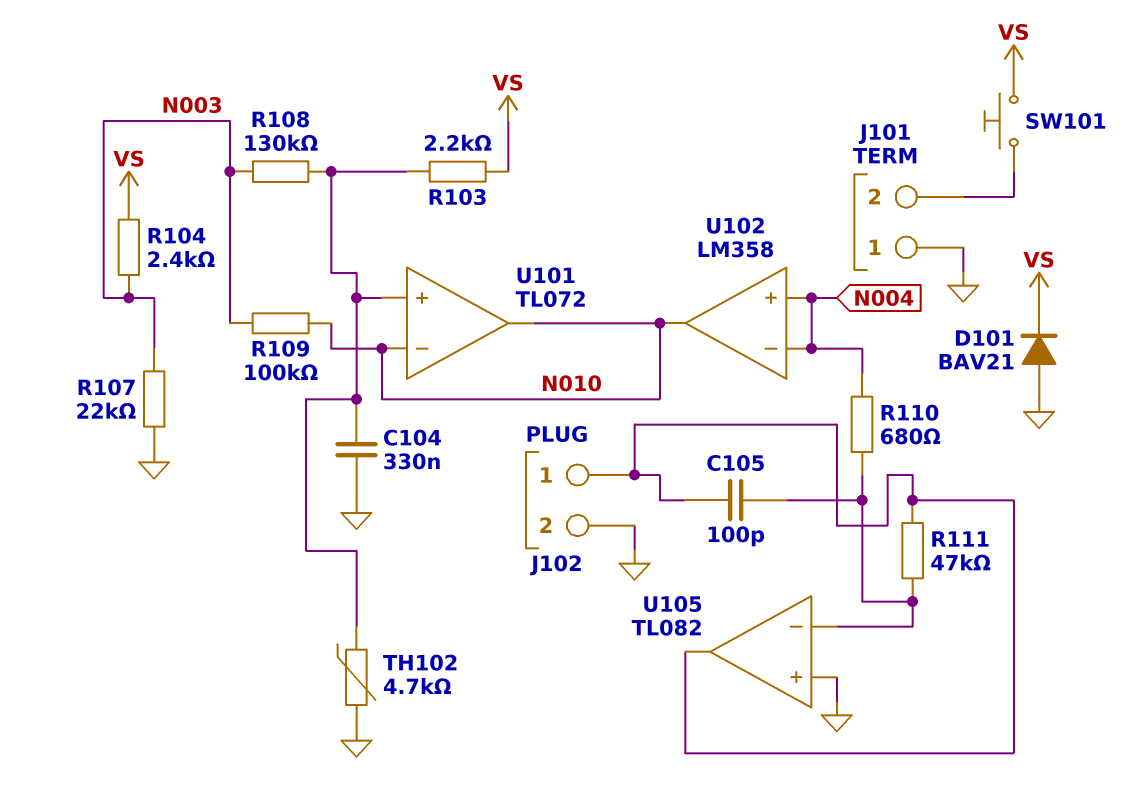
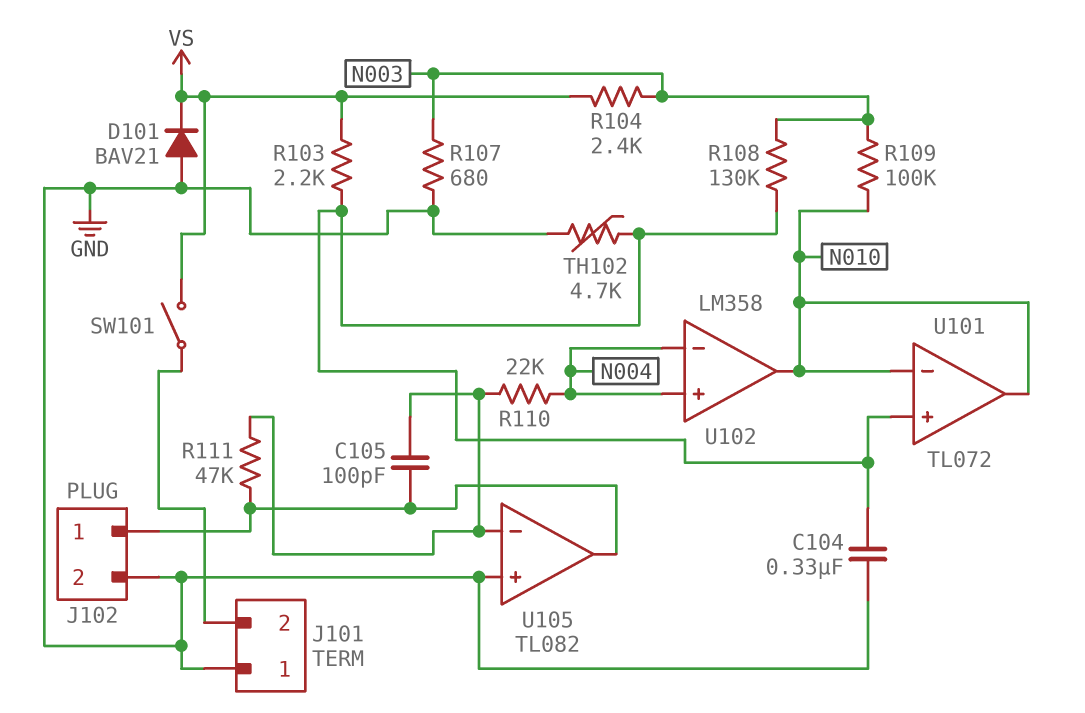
R107: 22k (GND, N003) -> 680 (GND, N003)
R110: 680 (N004, U105/in-) -> 22k (N004, U105/in-)
SW101: button (J101/2, VS) -> switch (J101/2, VS)

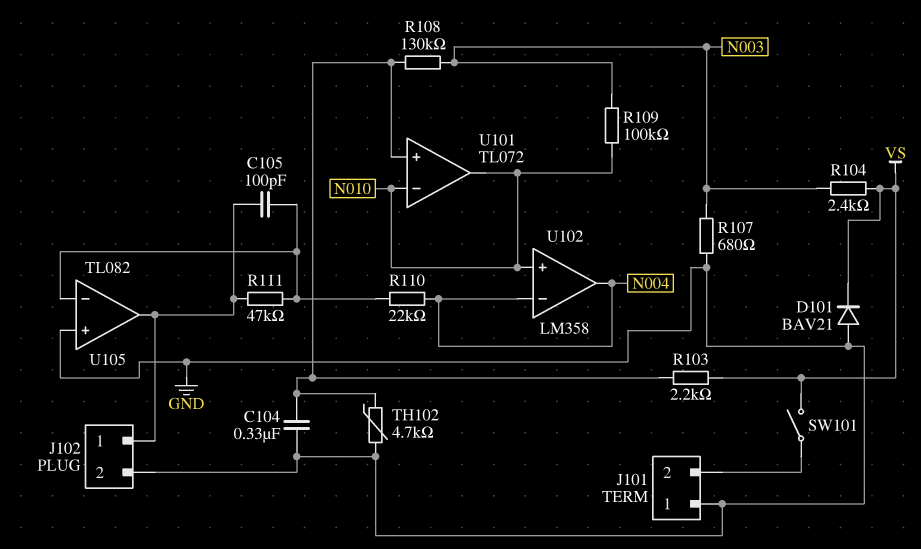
U102 pin in+: N004 -> N010
U102 pin out: N010 -> N004

